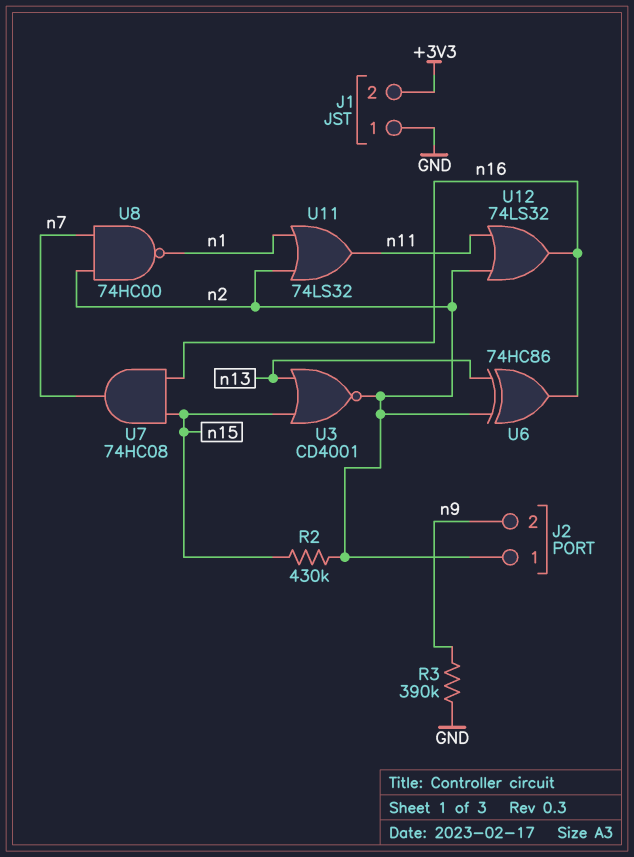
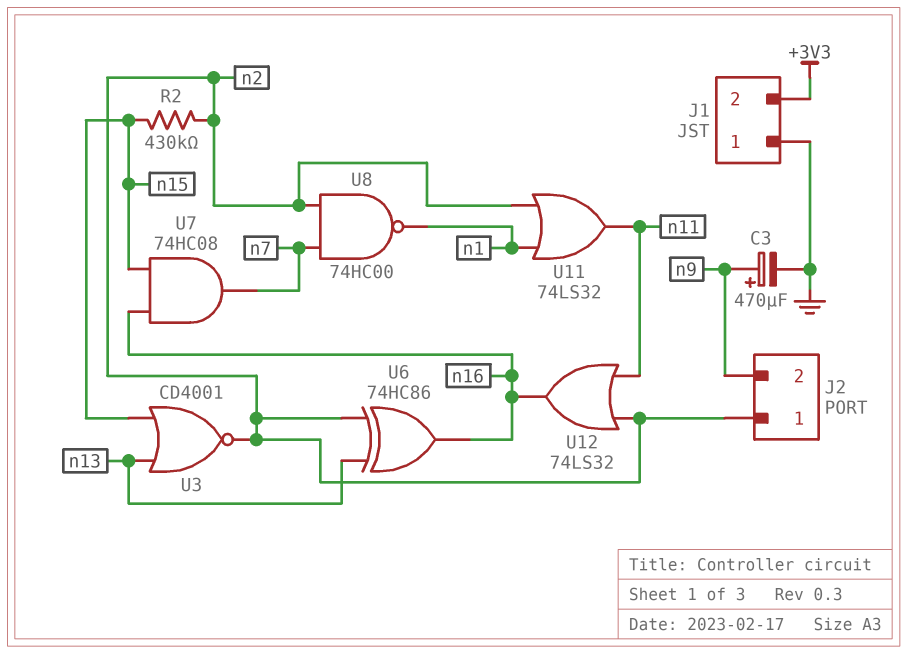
C3: none -> 470uF (plus n9, minus GND)
R3: 390k (GND, n9) -> none

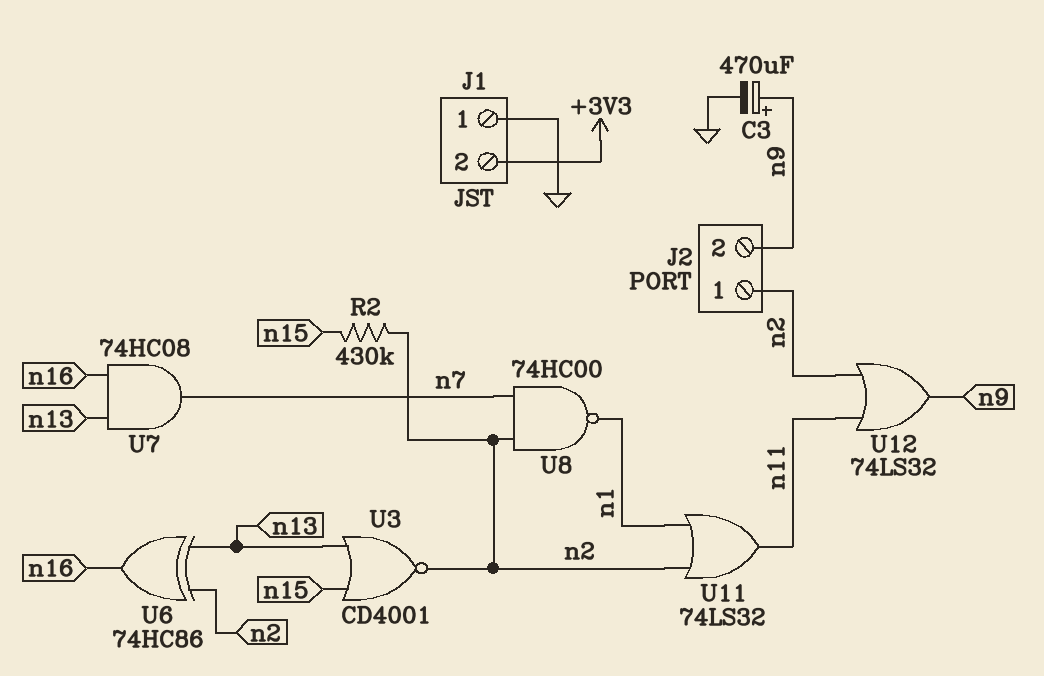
U7: AND 74HC08 (in n15, in n16, out n7) -> AND 74HC08 (in n13, in n16, out n7)
U12: OR 74LS32 (in n2, in n11, out n16) -> OR 74LS32 (in n2, in n11, out n9)

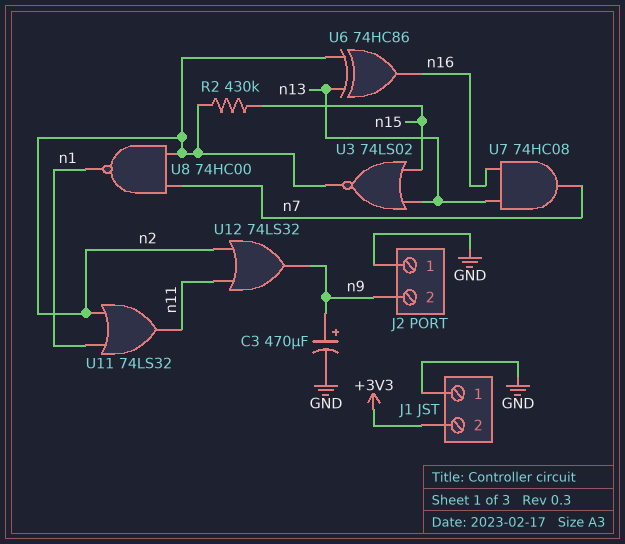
J2 pin 1: n2 -> GND
U3: NOR CD4001 (in n13, in n15, out n2) -> NOR 74LS02 (in n13, in n15, out n2)

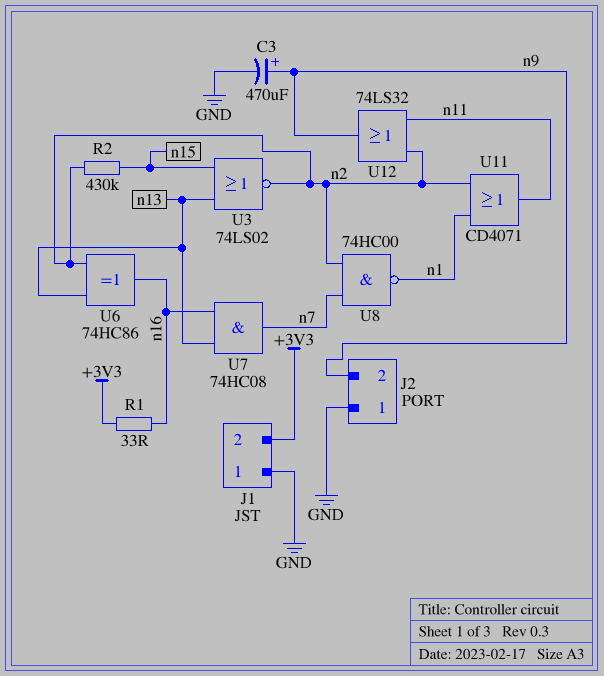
R1: none -> 33 (+3V3, n16)
U11: OR 74LS32 (in n1, in n2, out n11) -> OR CD4071 (in n1, in n2, out n11)

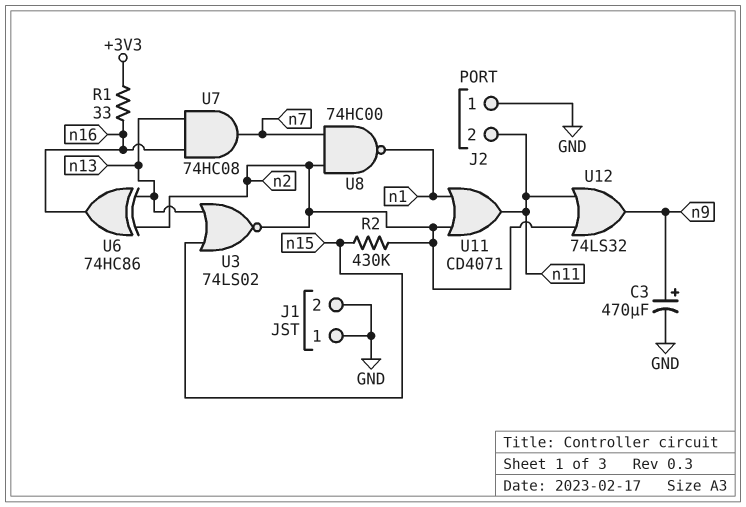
J1 pin 2: +3V3 -> GND
J2 pin 2: n9 -> n11

